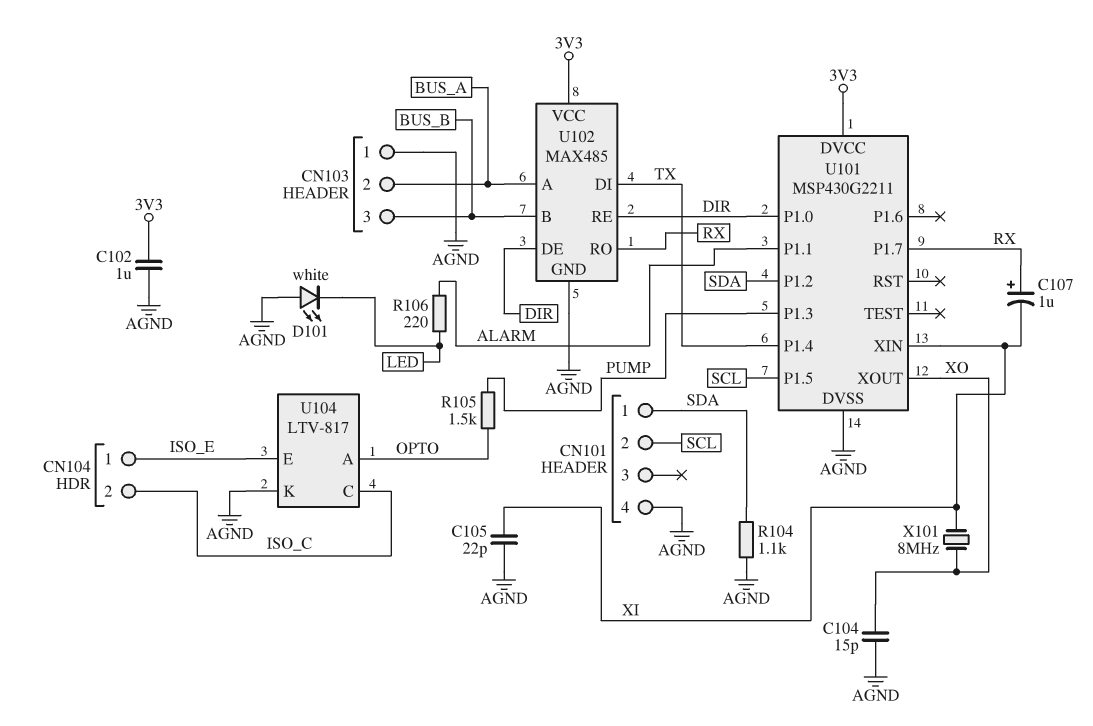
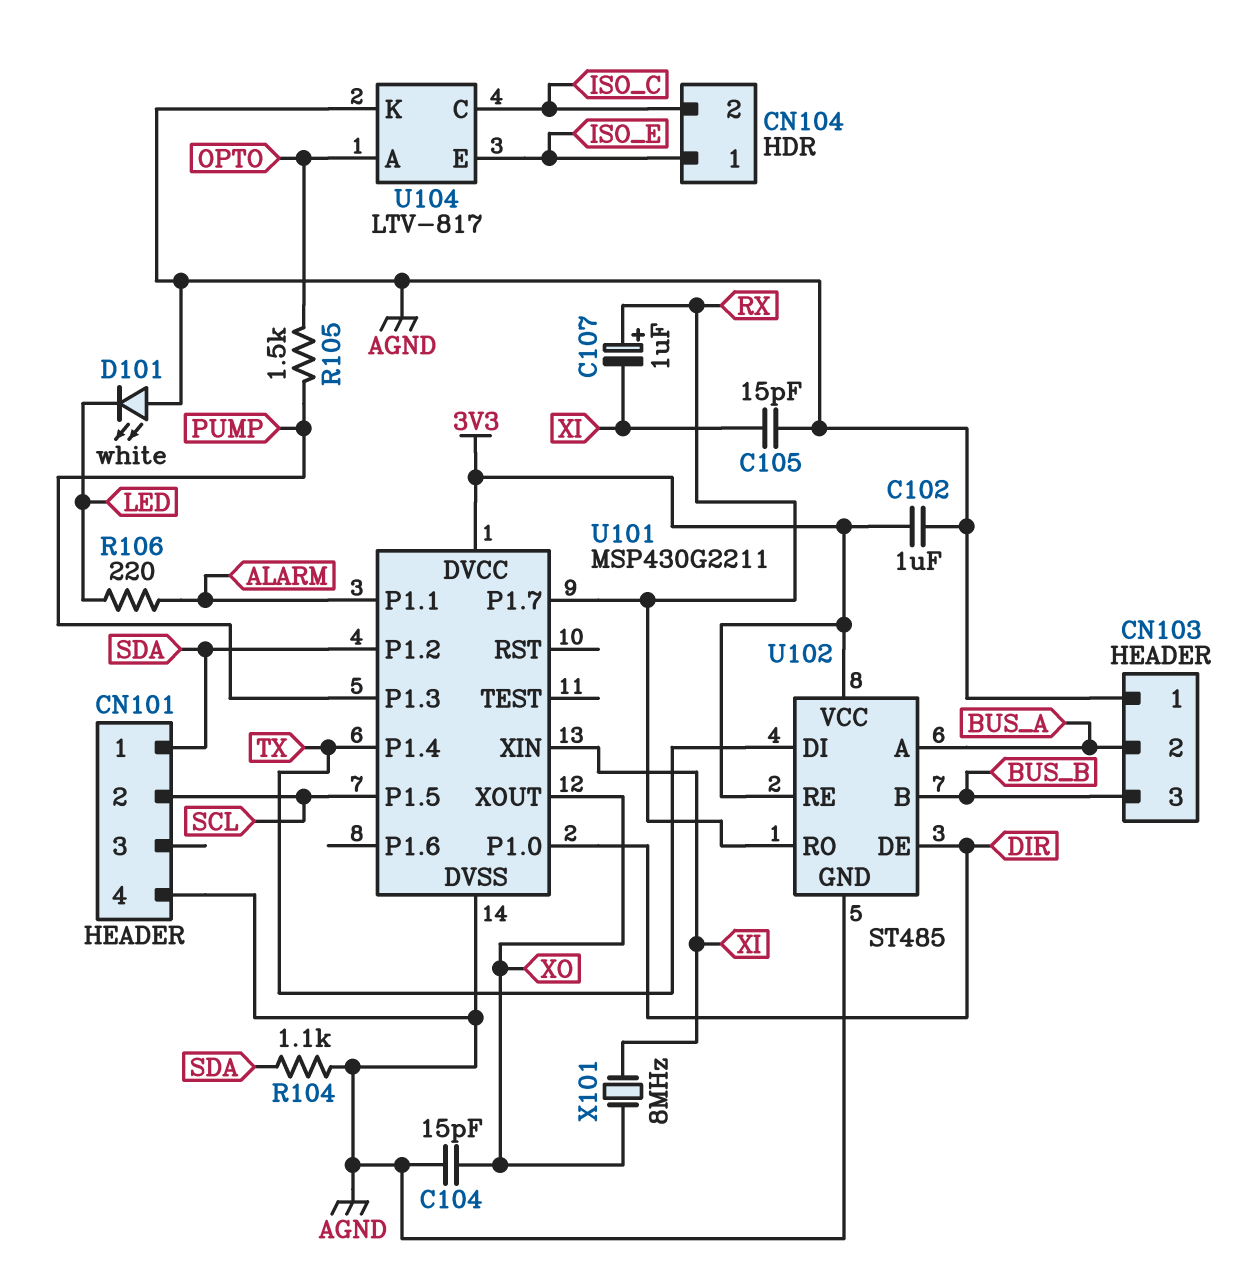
C105: 22pF (AGND, XI) -> 15pF (AGND, XI)
U102: MAX485 -> ST485
U102 pin RE: DIR -> 3V3

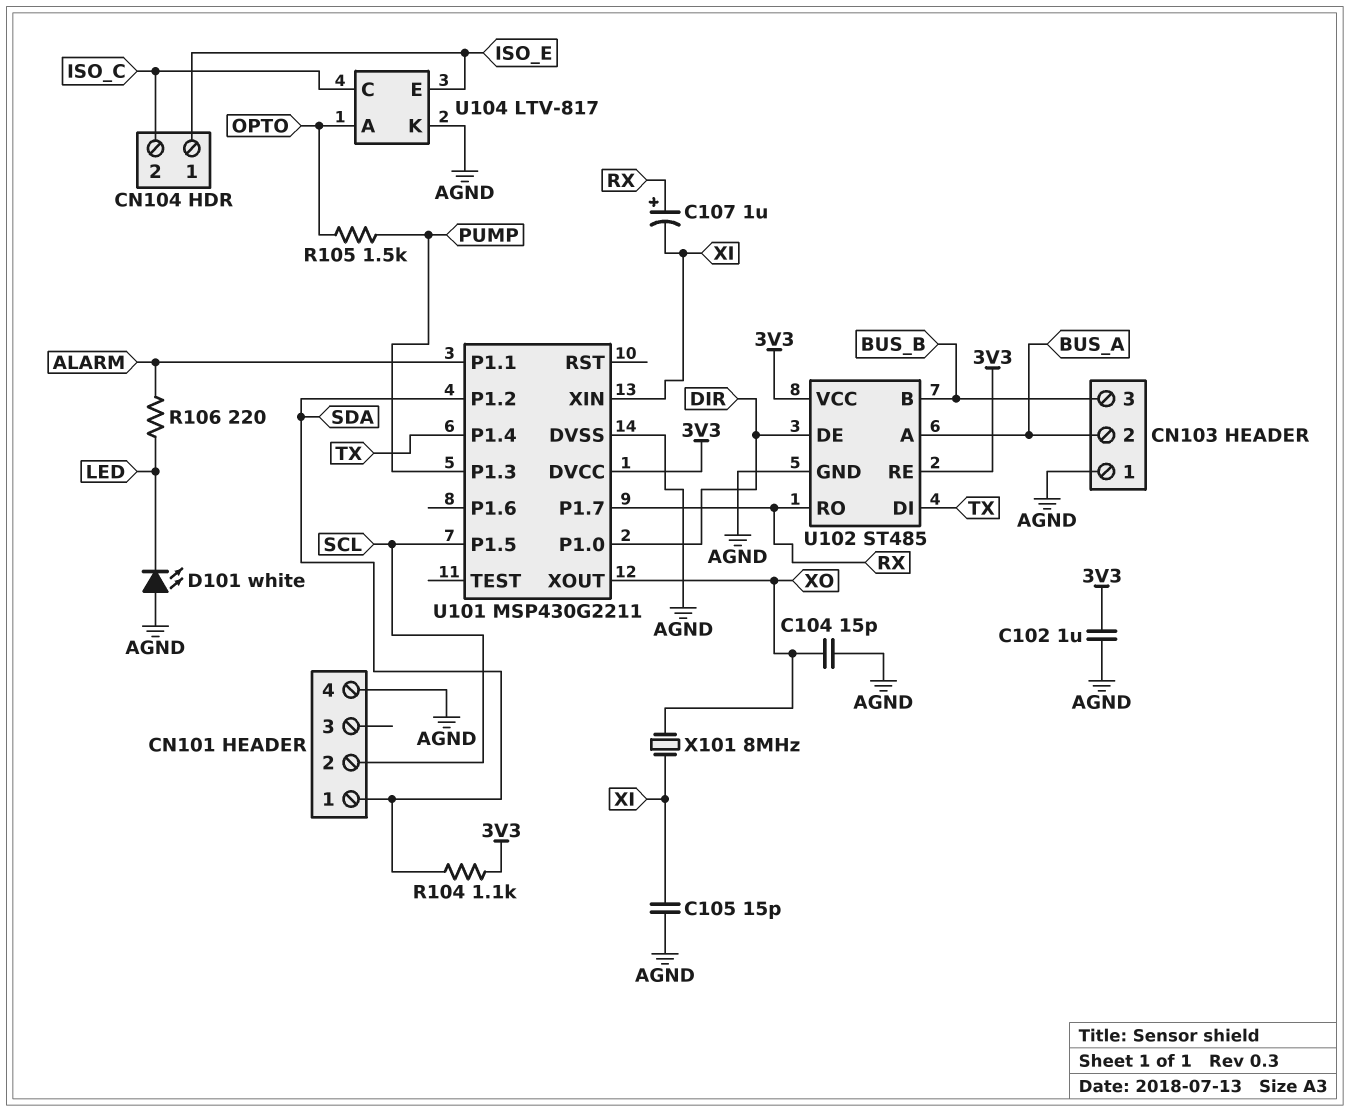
R104: 1.1k (AGND, SDA) -> 1.1k (3V3, SDA)

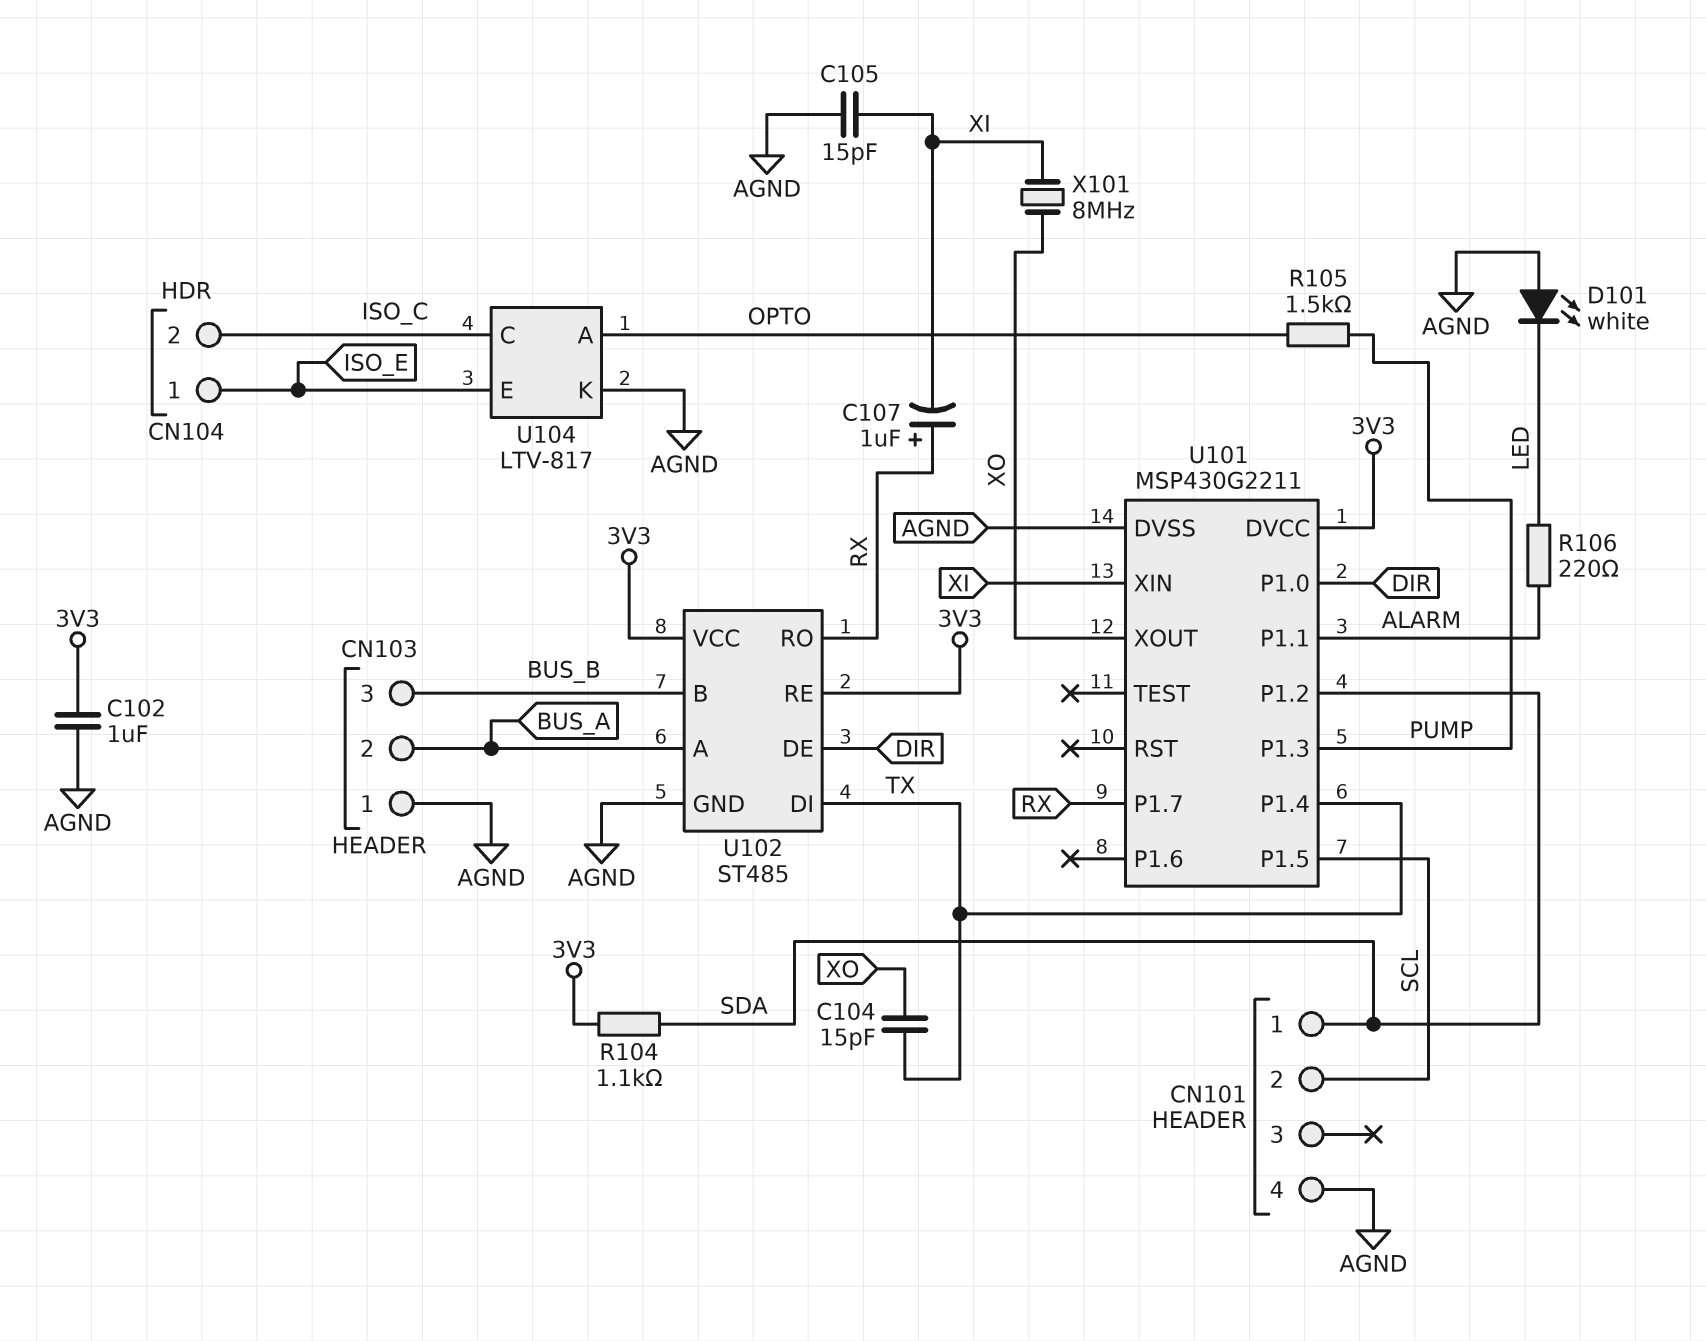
C104: 15pF (AGND, XO) -> 15pF (TX, XO)

